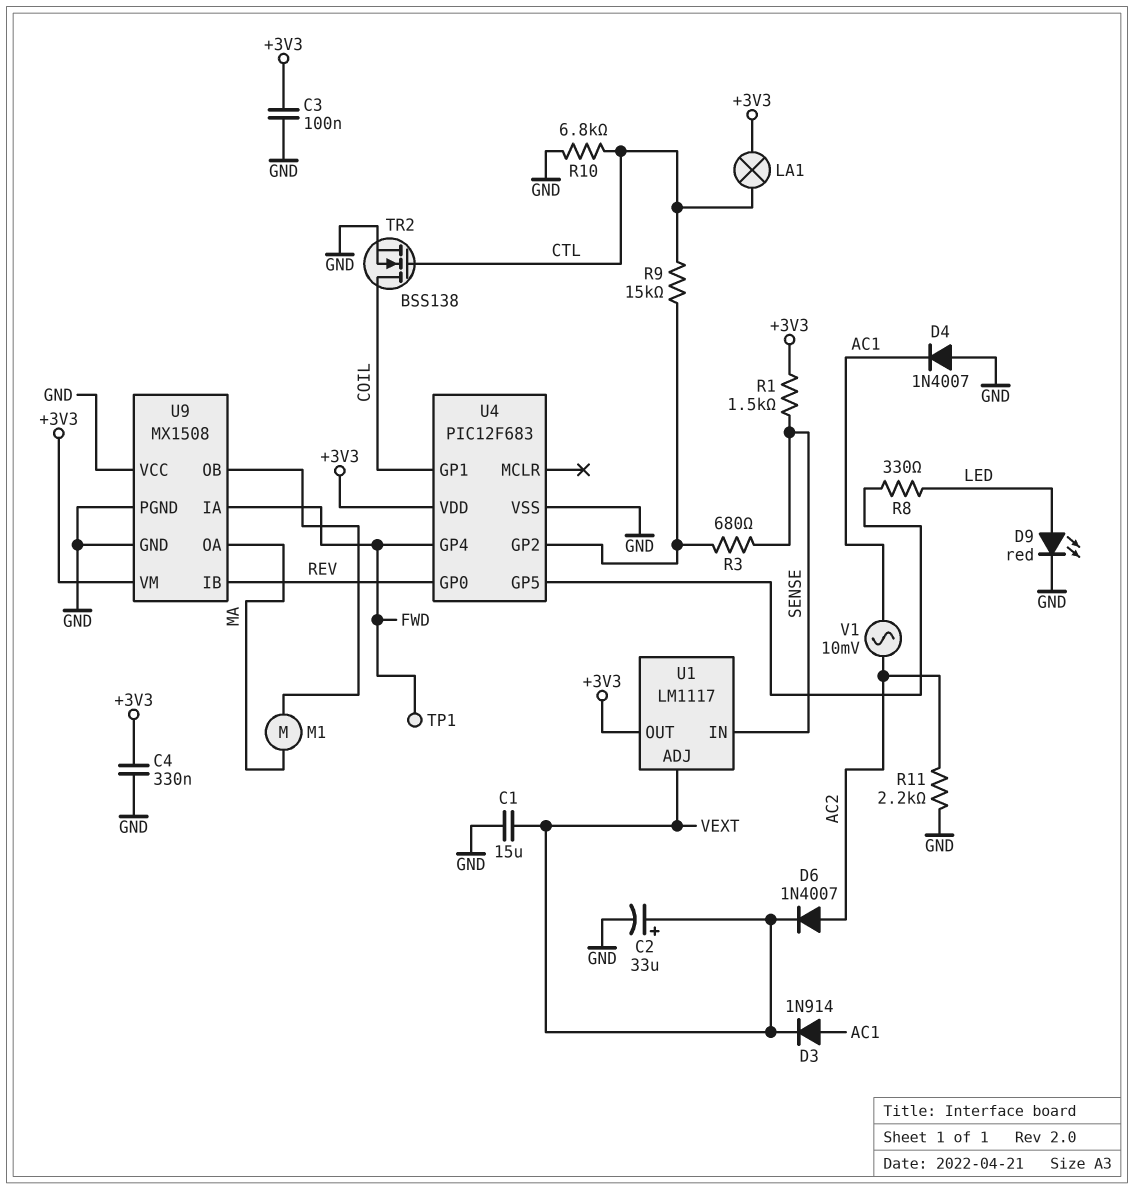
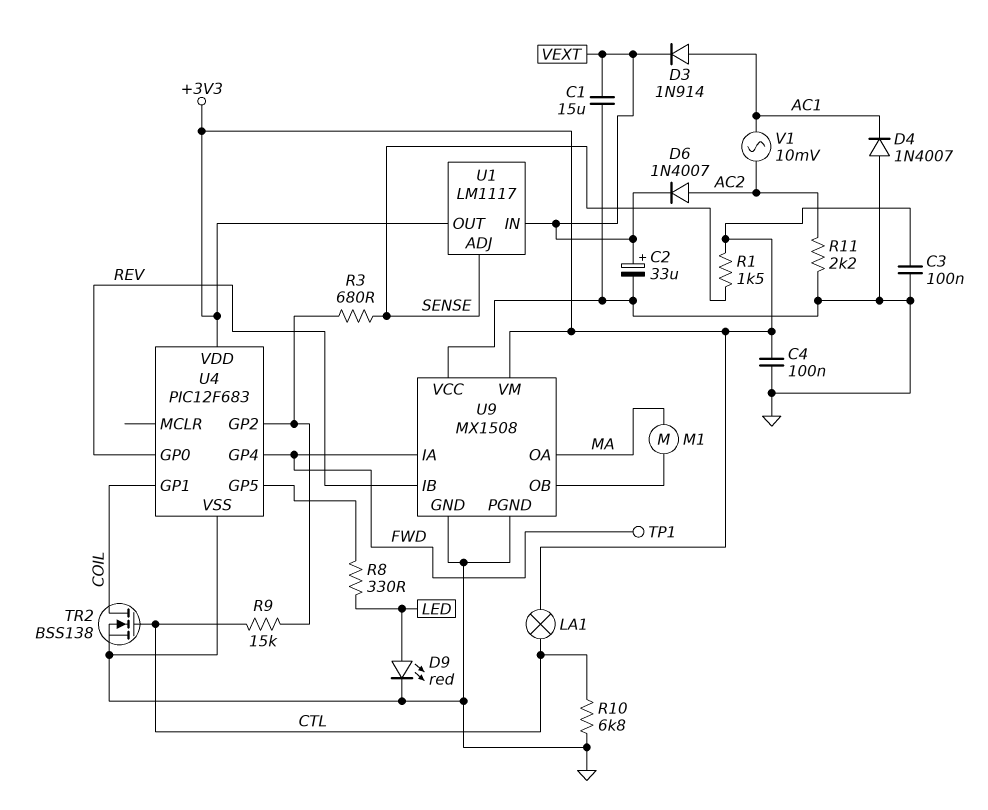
C4: 330nF (+3V3, GND) -> 100nF (+3V3, GND)
U1 pin ADJ: VEXT -> SENSE
U1 pin IN: SENSE -> VEXT

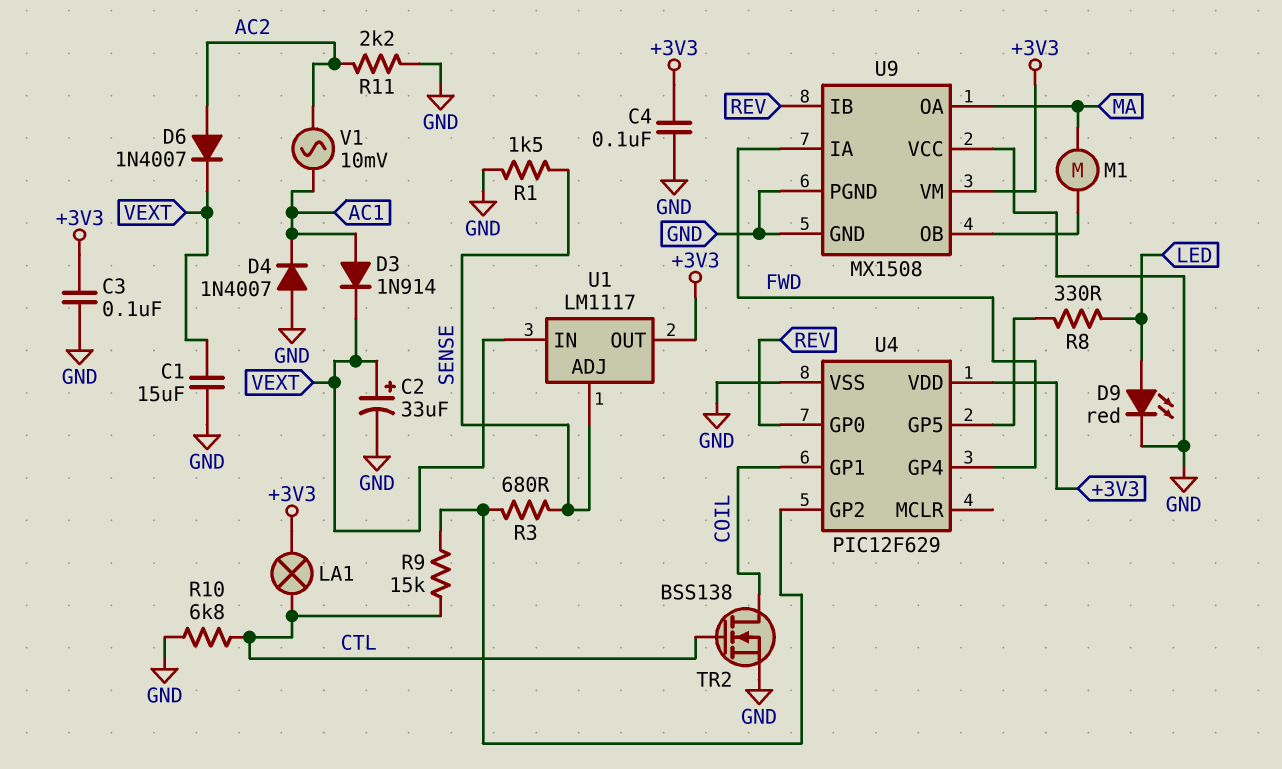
R1: 1.5k (+3V3, SENSE) -> 1.5k (GND, SENSE)
TP1: test point (FWD) -> none
U4: PIC12F683 -> PIC12F629

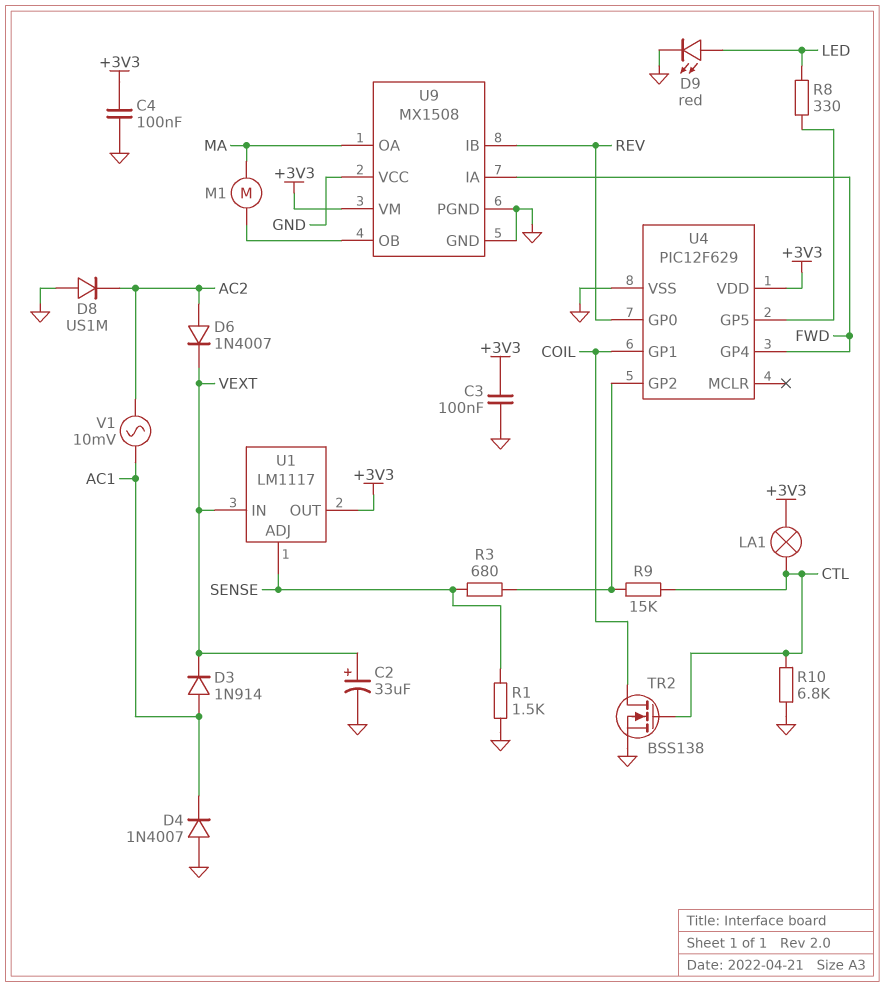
C1: 15uF (GND, VEXT) -> none
D8: none -> diode US1M (A GND, K AC2)
R11: 2.2k (AC2, GND) -> none

